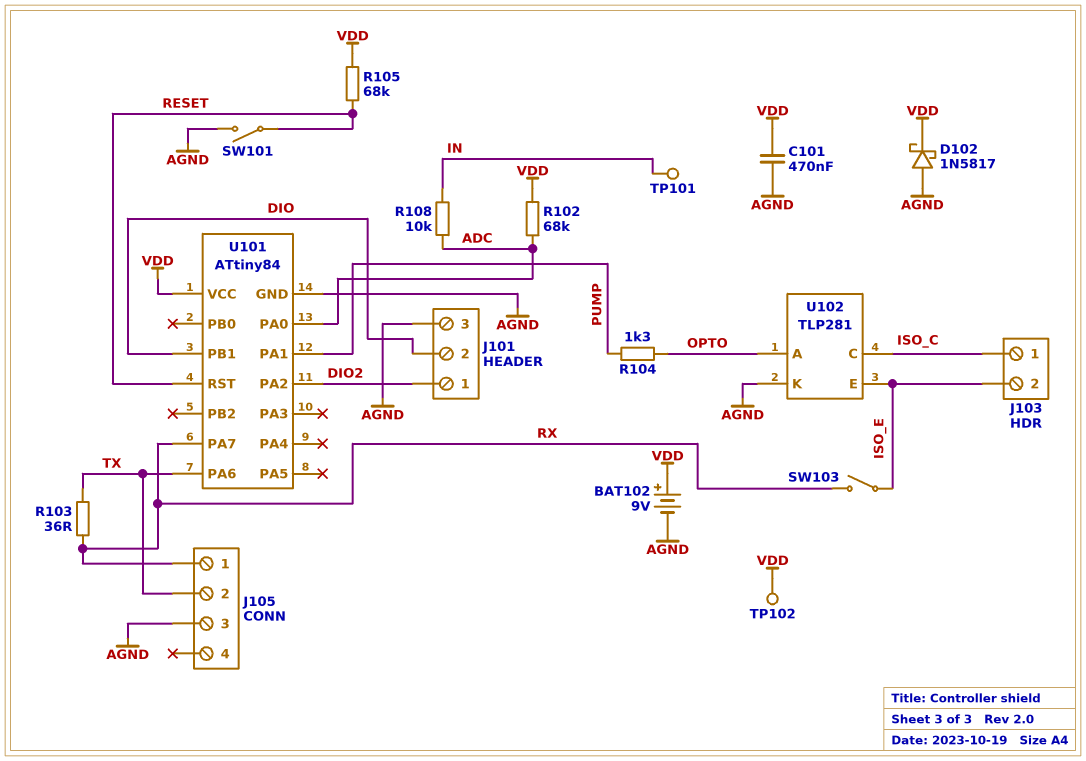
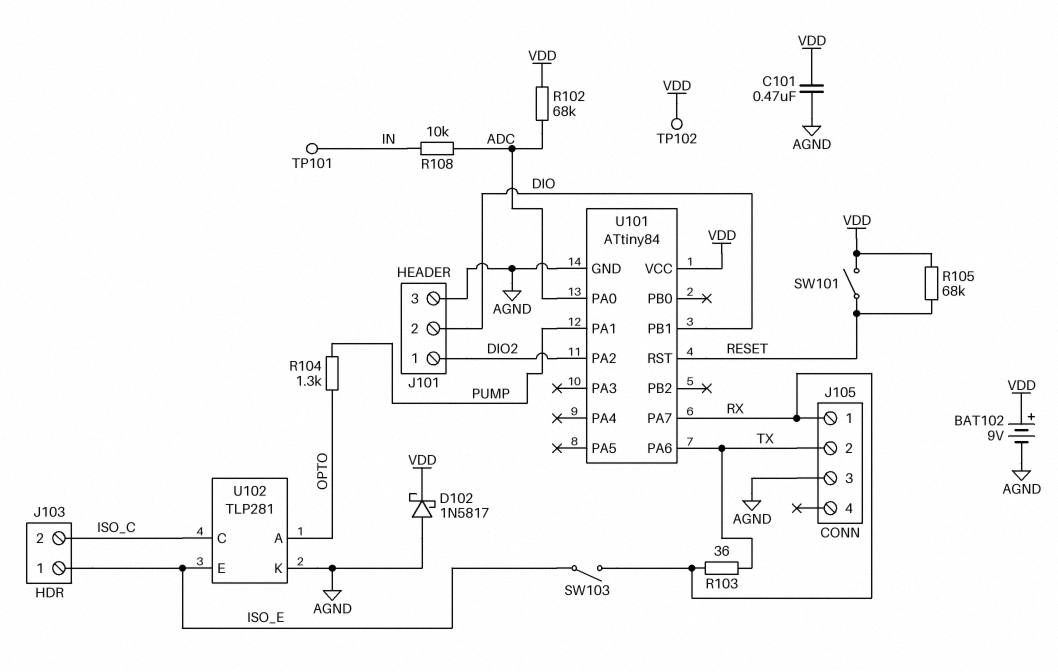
J103 pin 1: ISO_C -> ISO_E
J103 pin 2: ISO_E -> ISO_C
SW101: switch (AGND, RESET) -> switch (RESET, VDD)

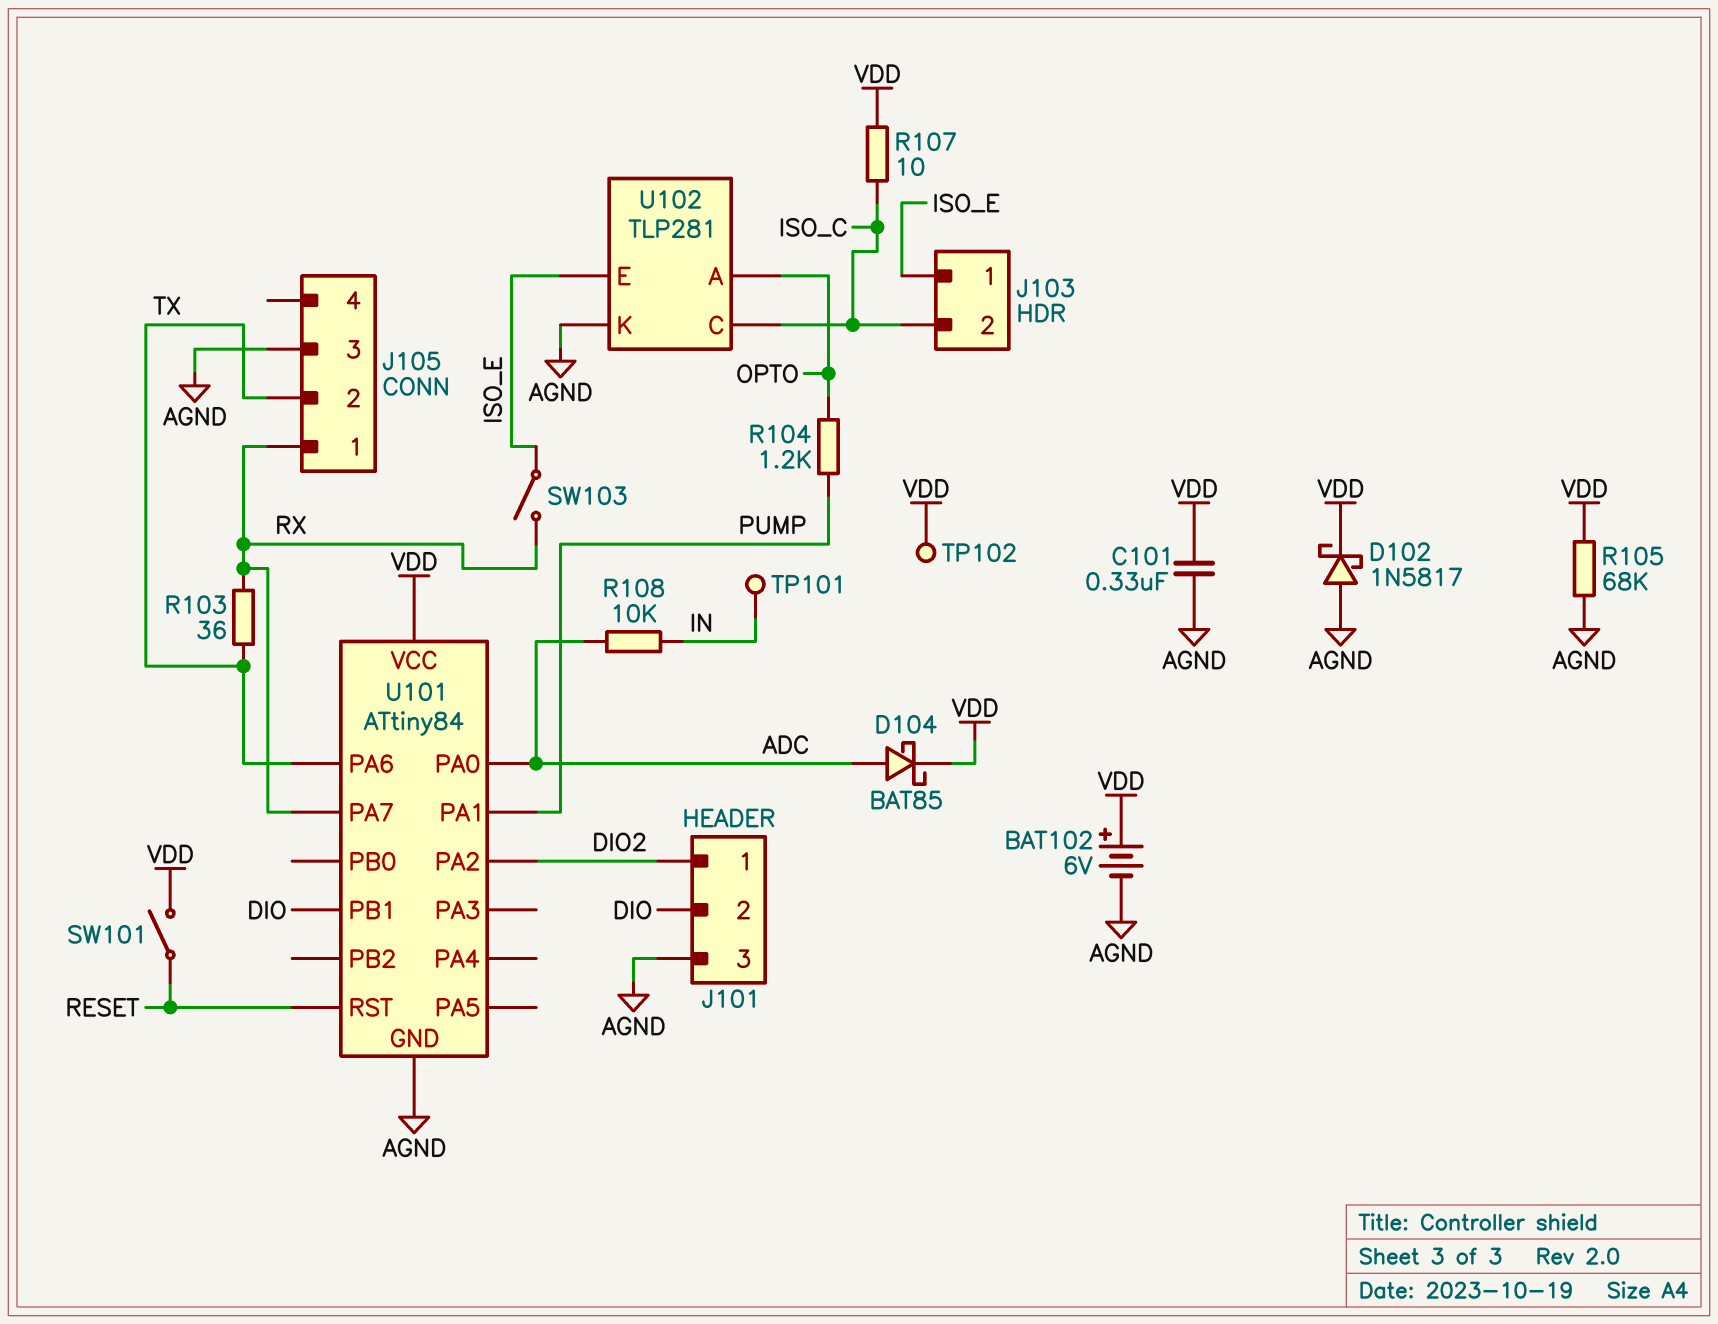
BAT102: 9V (plus VDD, minus AGND) -> 6V (plus VDD, minus AGND)
C101: 470nF (AGND, VDD) -> 330nF (AGND, VDD)
D104: none -> schottky BAT85 (A ADC, K VDD)
R102: 68k (ADC, VDD) -> none
R104: 1.3k (OPTO, PUMP) -> 1.2k (OPTO, PUMP)
R105: 68k (RESET, VDD) -> 68k (AGND, VDD)
R107: none -> 10 (ISO_C, VDD)

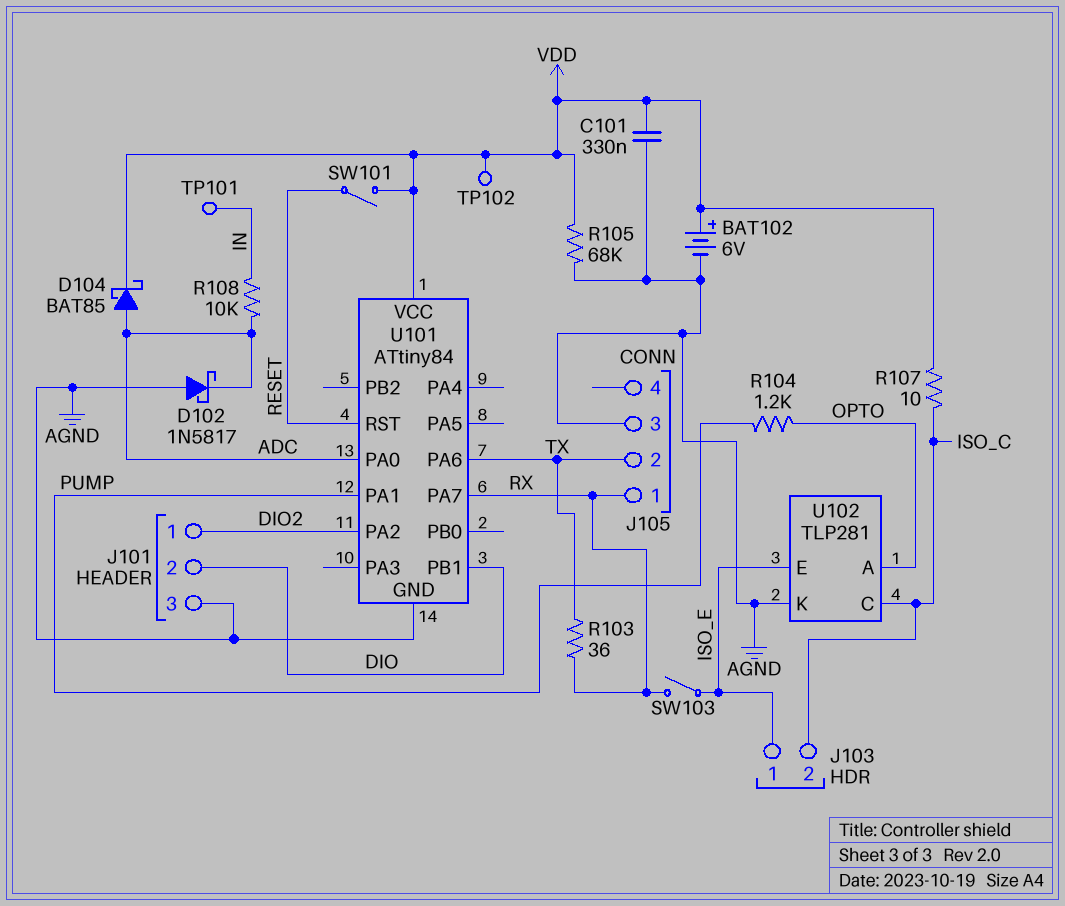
D102: schottky 1N5817 (A AGND, K VDD) -> schottky 1N5817 (A AGND, K ADC)

